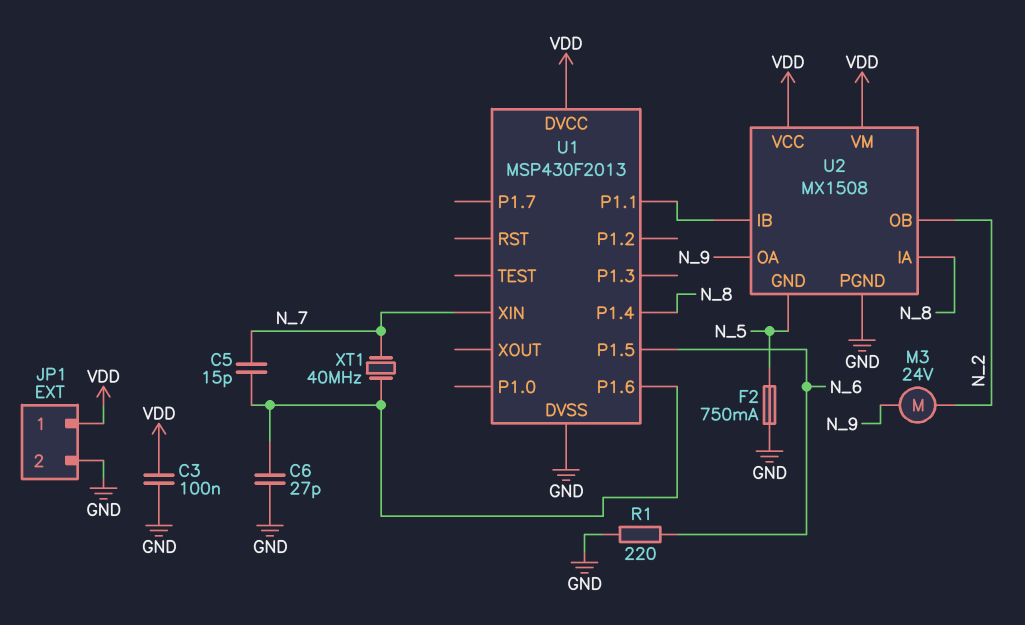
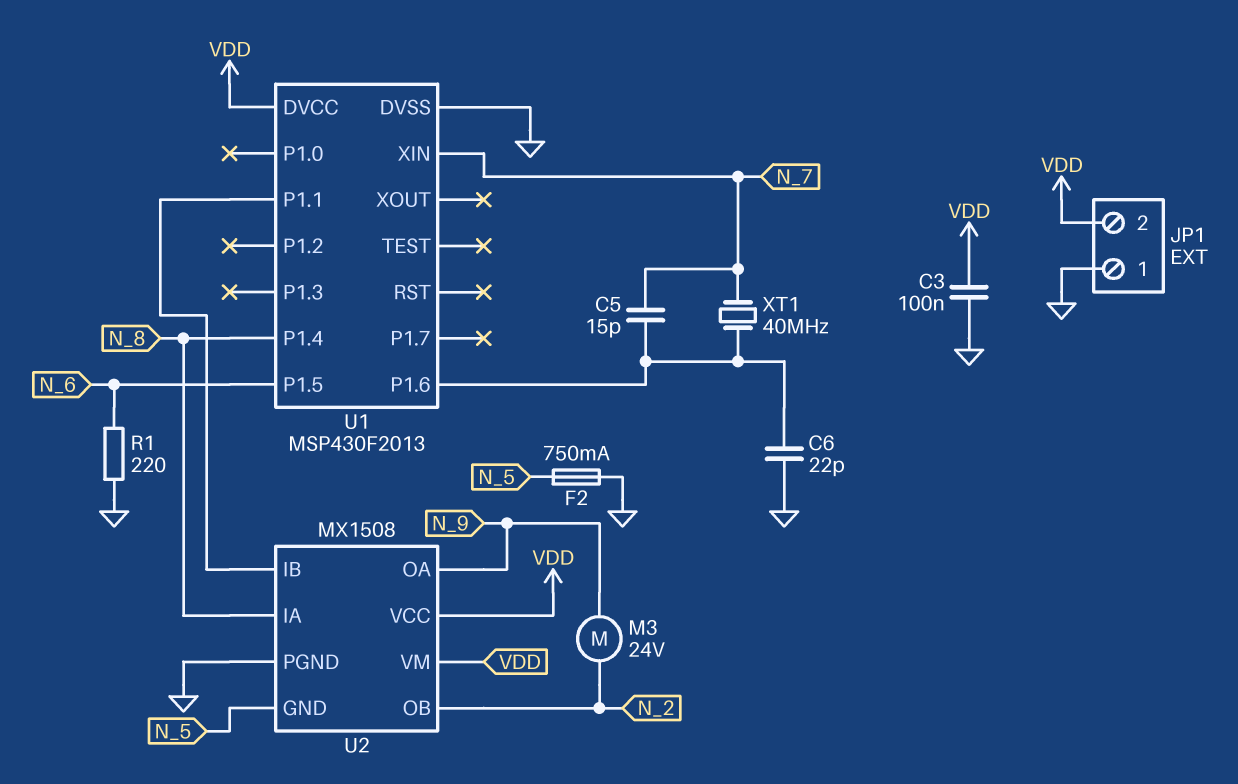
C6: 27pF (GND, U1/P1.6) -> 22pF (GND, U1/P1.6)
JP1 pin 1: VDD -> GND
JP1 pin 2: GND -> VDD

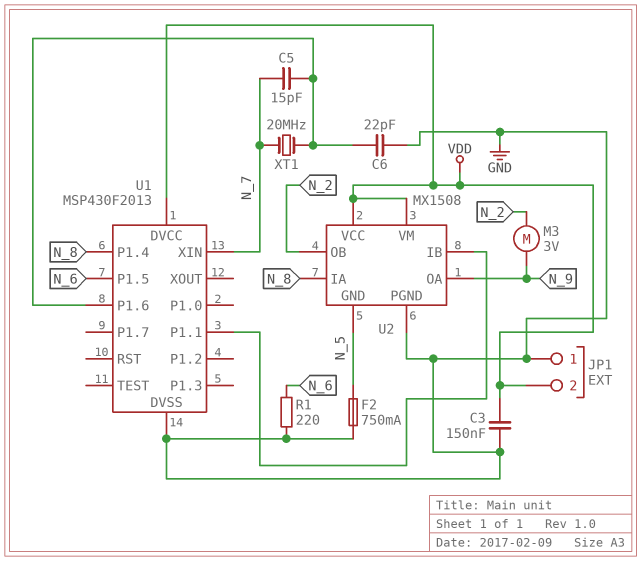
C3: 100nF (GND, VDD) -> 150nF (GND, VDD)
M3: motor 24V (N_2, N_9) -> motor 3V (N_2, N_9)
XT1: 40MHz (N_7, U1/P1.6) -> 20MHz (N_7, U1/P1.6)

